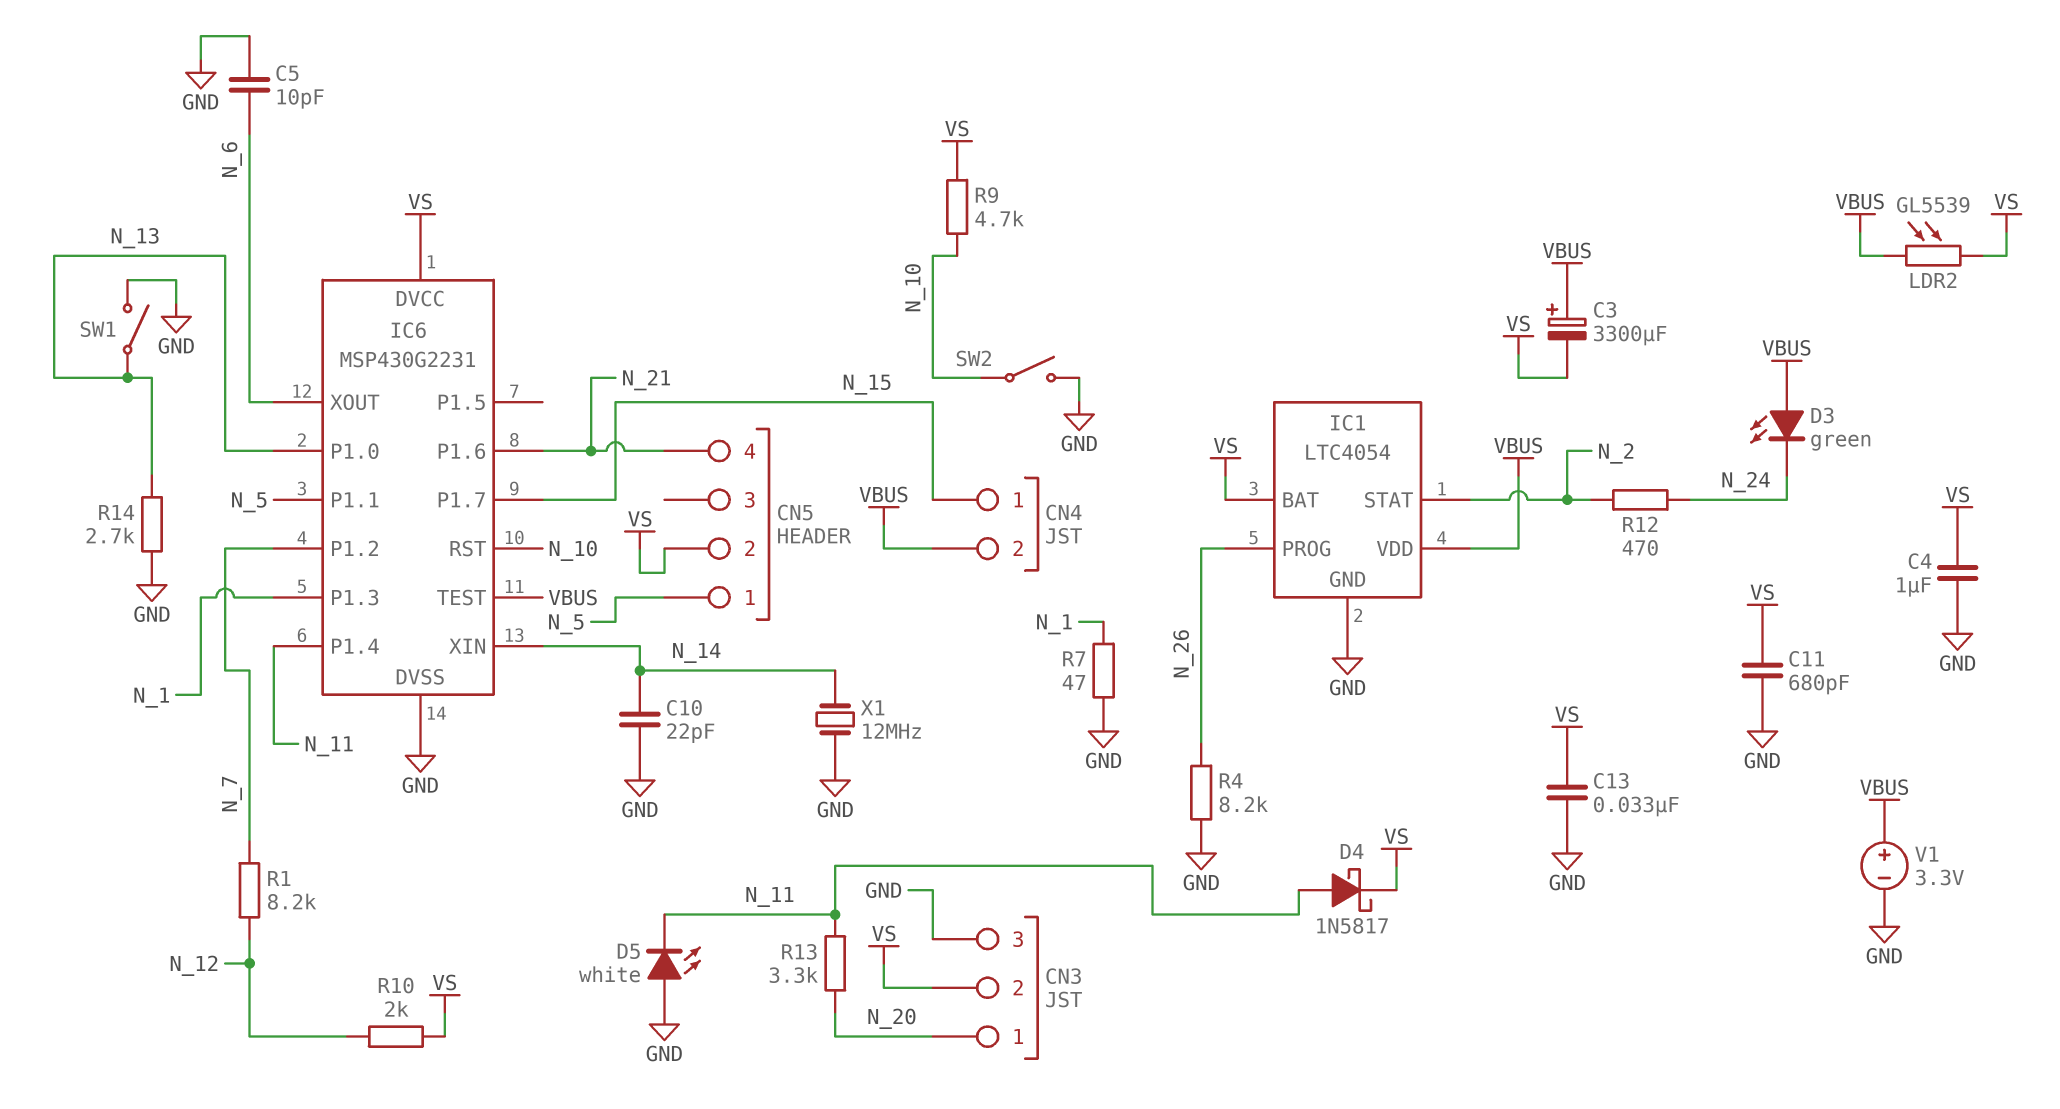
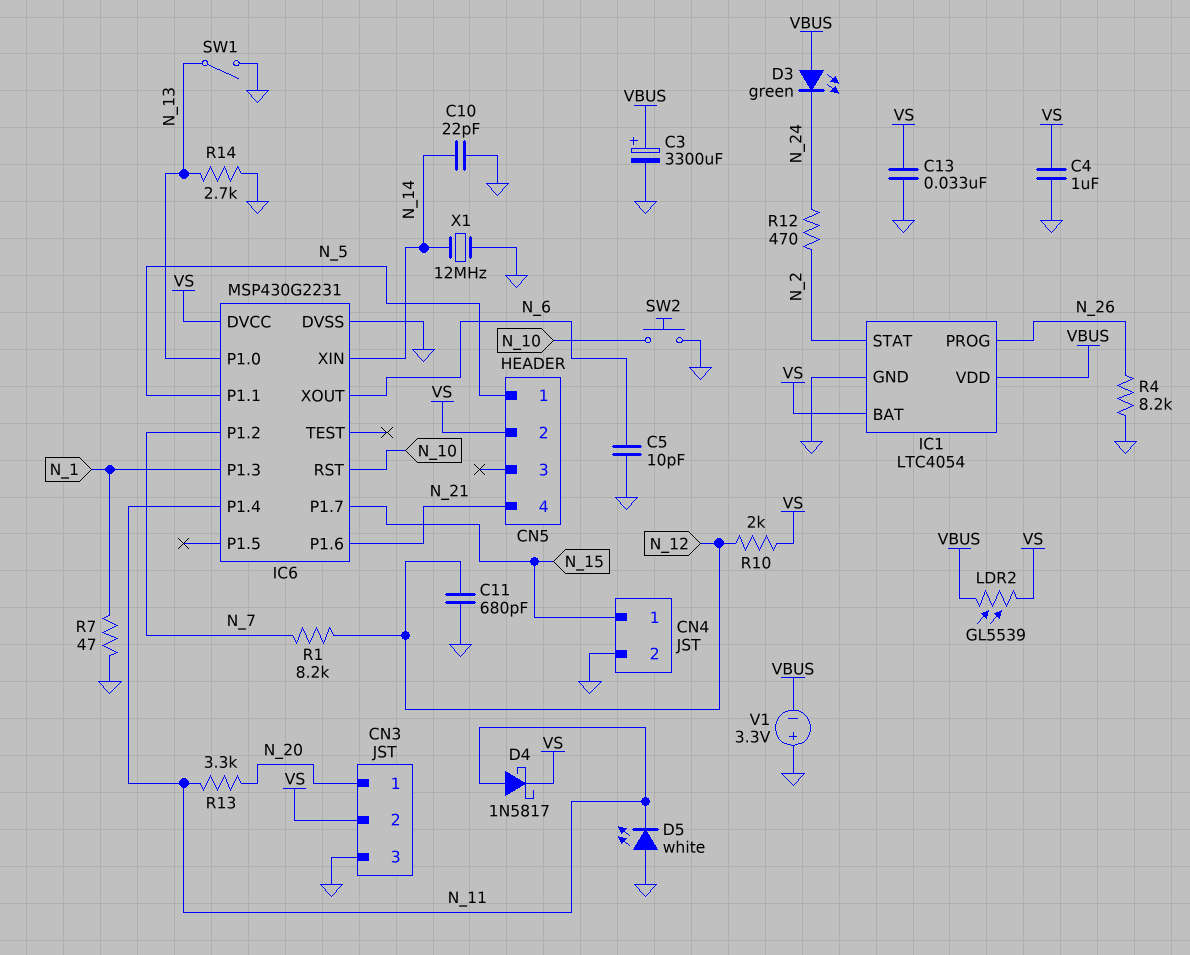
C3: 3300uF (plus VBUS, minus VS) -> 3300uF (plus VBUS, minus GND)
C11: 680pF (GND, VS) -> 680pF (GND, N_12)
CN4 pin 2: VBUS -> GND
IC6 pin TEST: VBUS -> none
R9: 4.7k (N_10, VS) -> none
SW2: switch (GND, N_10) -> button (GND, N_10)
V1: 3.3V (plus VBUS, minus GND) -> 3.3V (plus GND, minus VBUS)

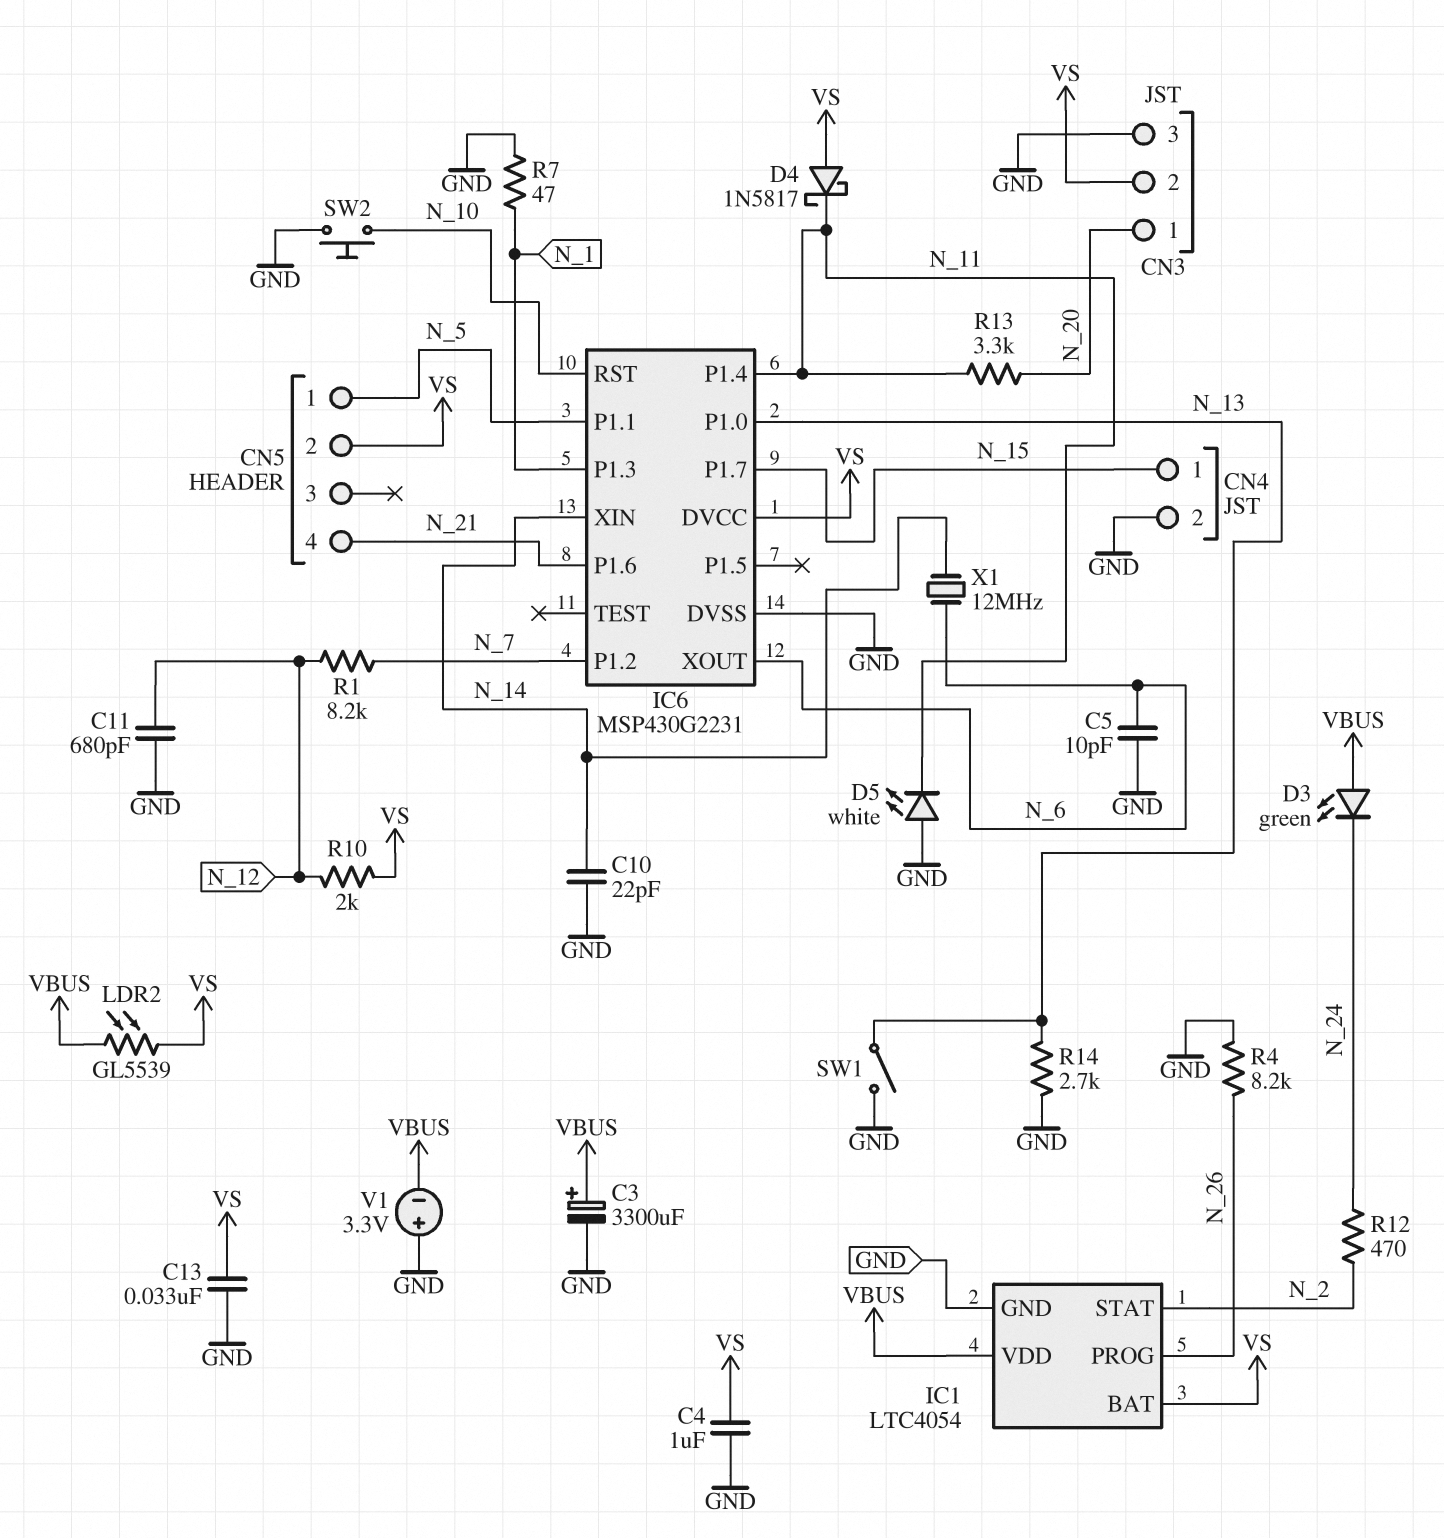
D4: schottky 1N5817 (A N_11, K VS) -> schottky 1N5817 (A VS, K N_11)
X1: 12MHz (GND, N_14) -> 12MHz (N_6, N_14)

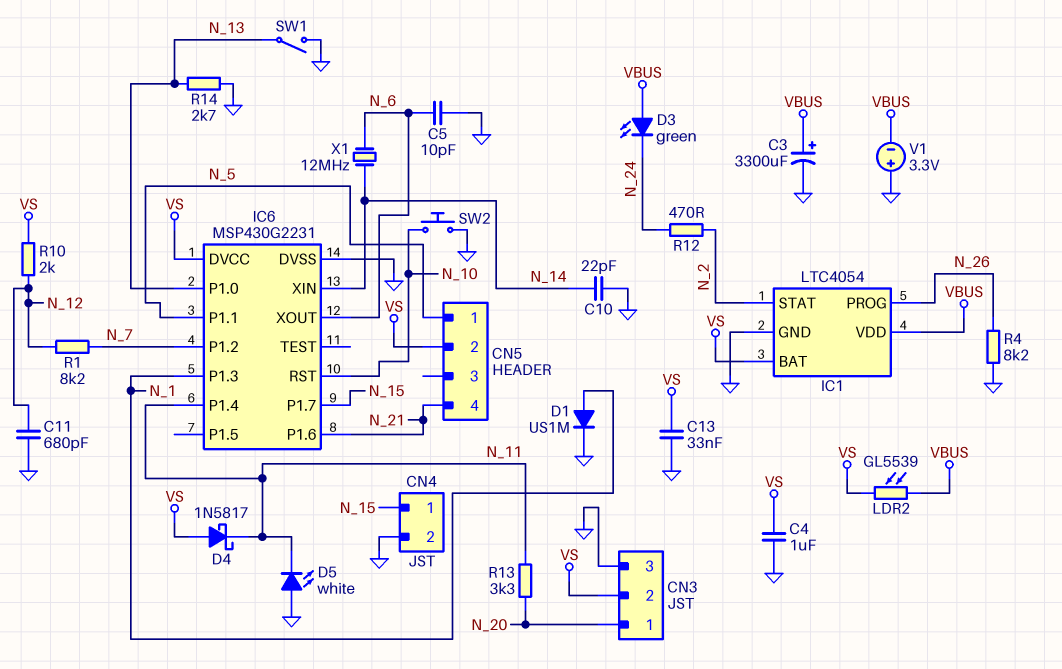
D1: none -> diode US1M (A N_1, K GND)
R7: 47 (GND, N_1) -> none

